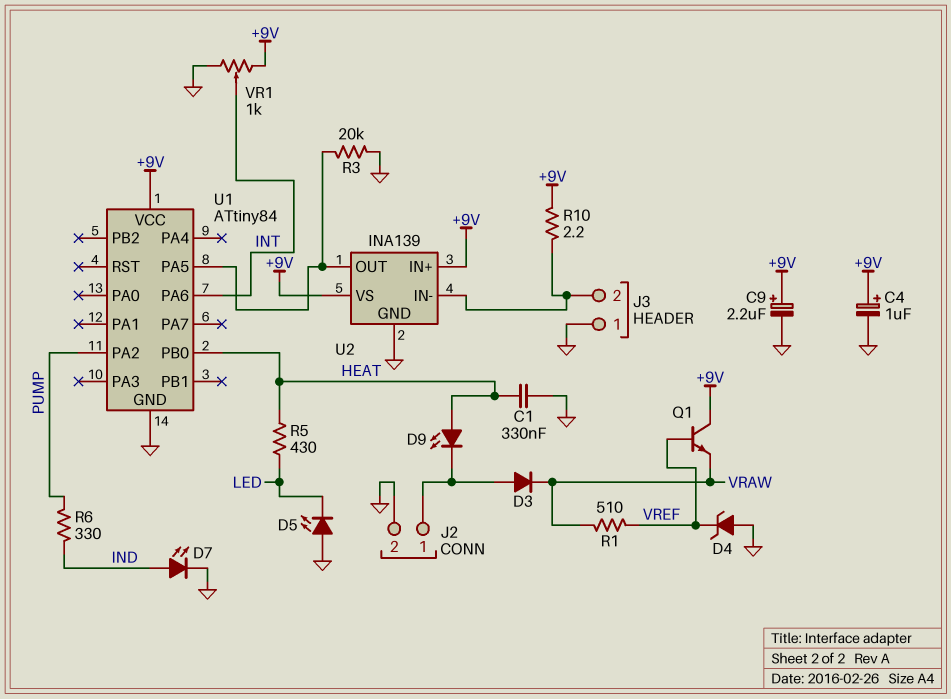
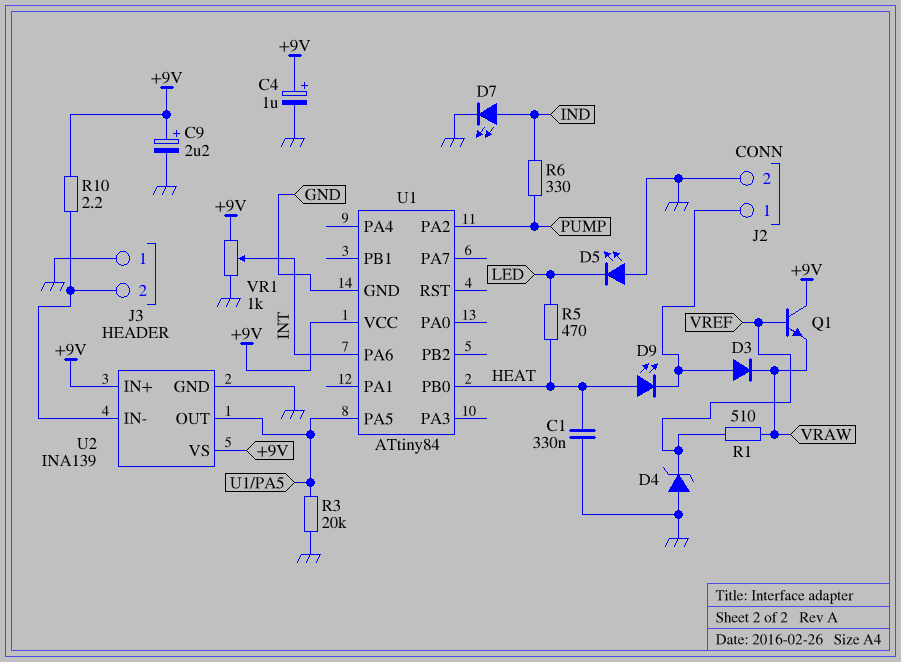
R5: 430 (HEAT, LED) -> 470 (HEAT, LED)

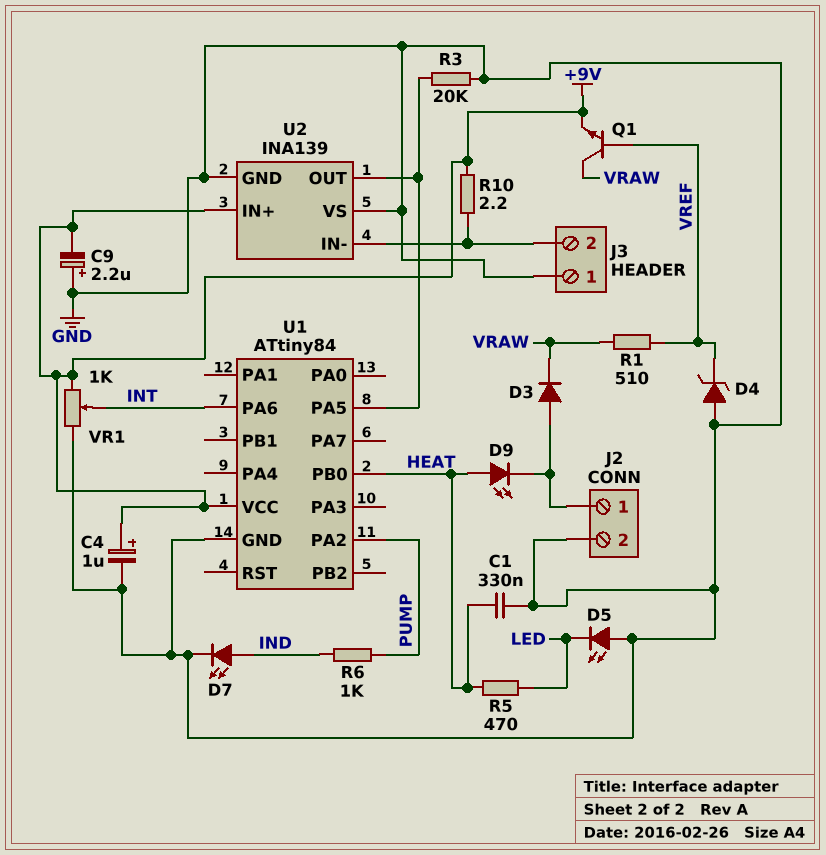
C9: 2.2uF (plus +9V, minus GND) -> 2.2uF (plus GND, minus +9V)
Q1: NPN (B VREF, C +9V, E VRAW) -> NPN (B VREF, C VRAW, E +9V)
R6: 330 (IND, PUMP) -> 1k (IND, PUMP)
U2 pin VS: +9V -> GND

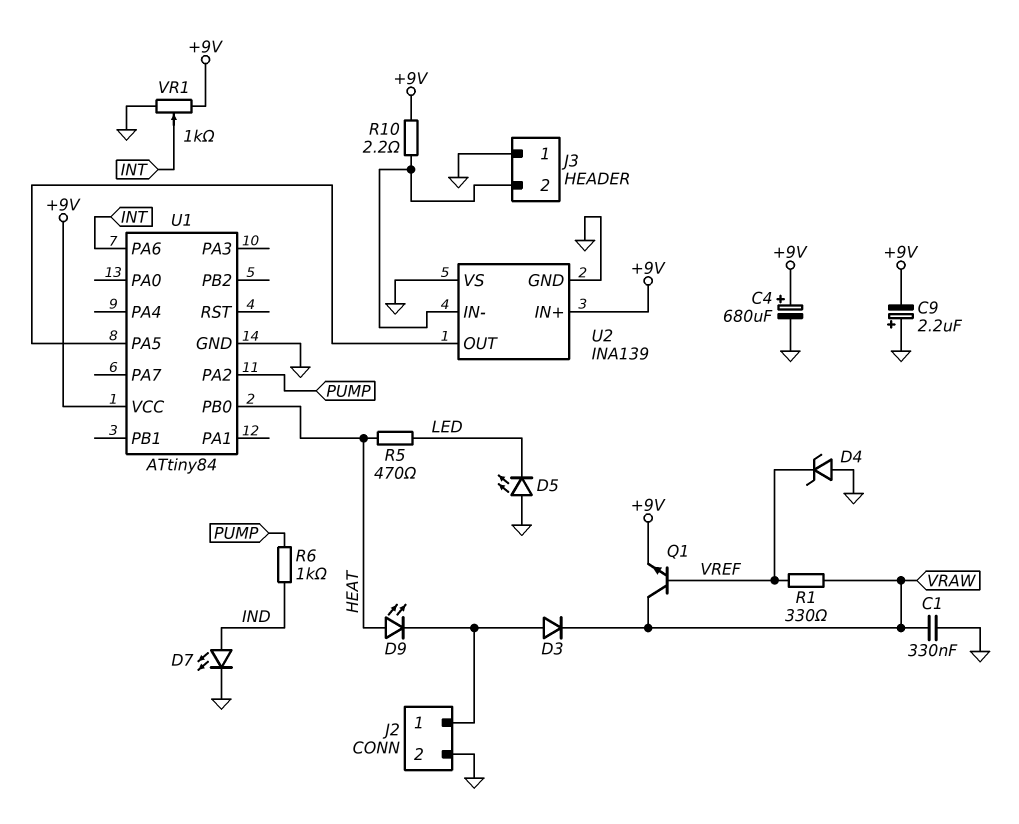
C1: 330nF (GND, HEAT) -> 330nF (GND, VRAW)
C4: 1uF (plus +9V, minus GND) -> 680uF (plus +9V, minus GND)
R1: 510 (VRAW, VREF) -> 330 (VRAW, VREF)
R3: 20k (GND, U1/PA5) -> none

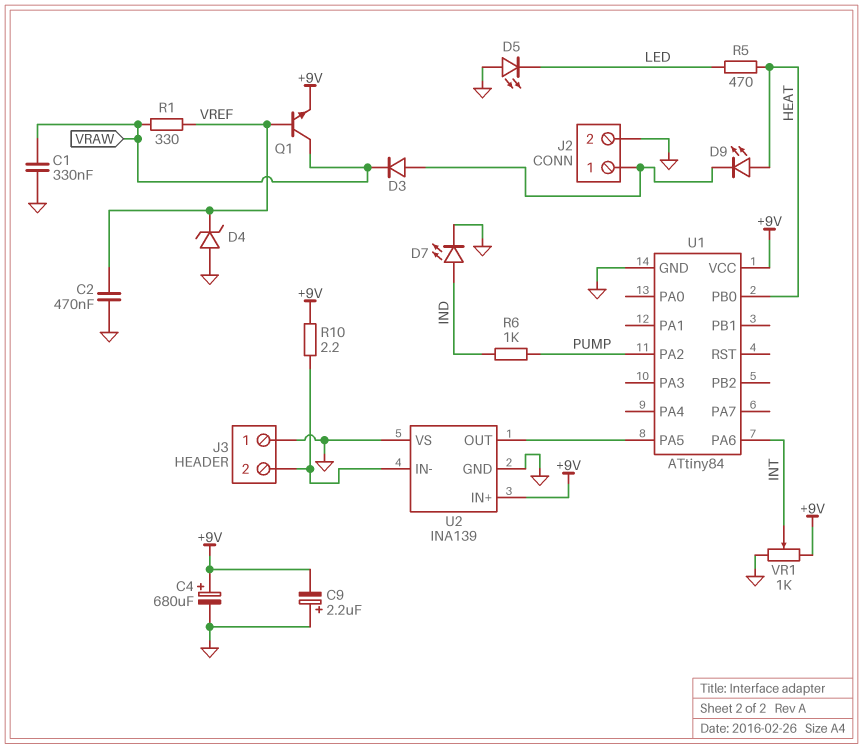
C2: none -> 470nF (GND, VREF)

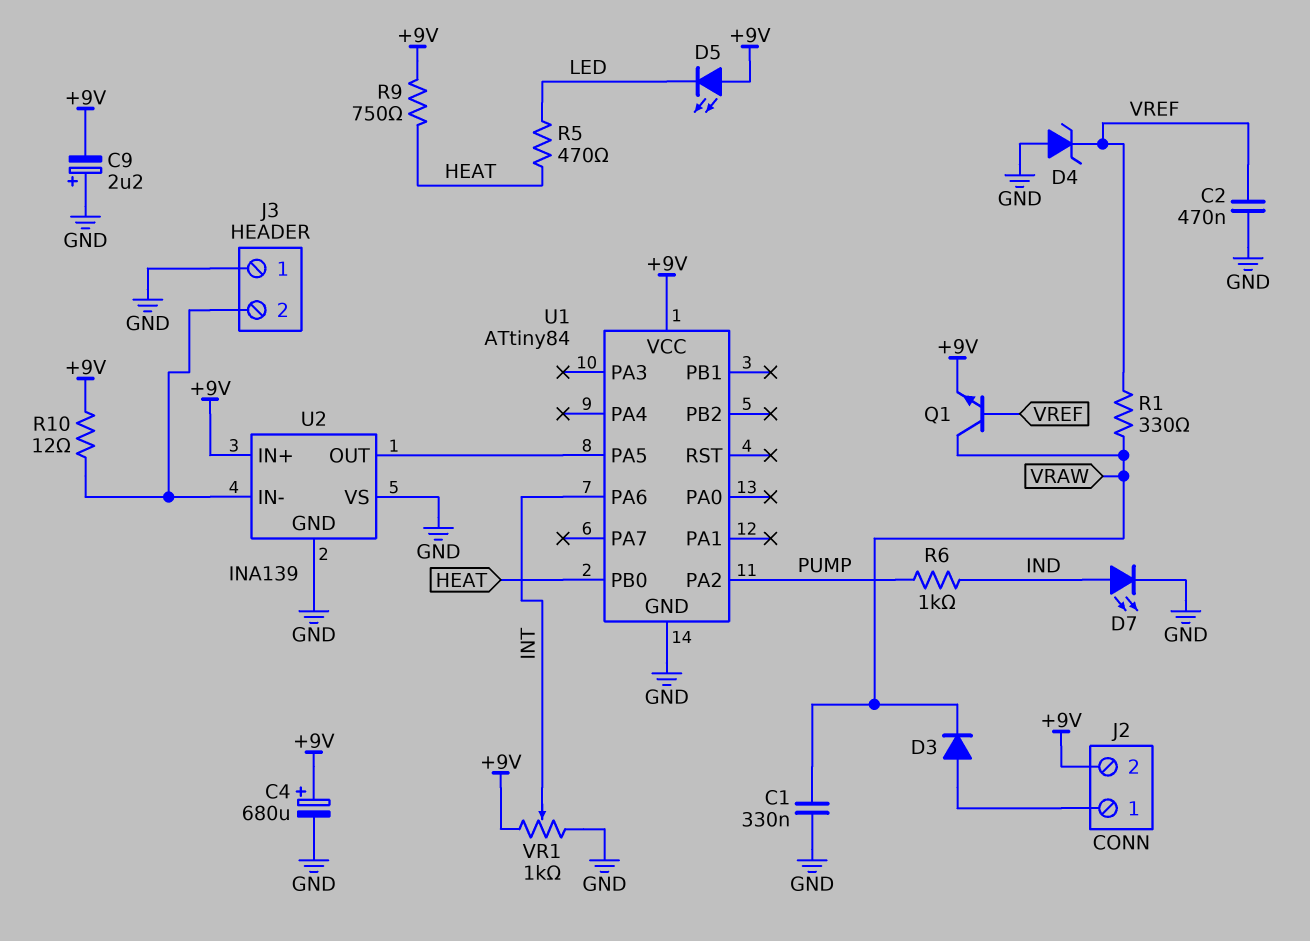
D5: LED (A GND, K LED) -> LED (A +9V, K LED)
D9: LED (A HEAT, K J2/1) -> none
J2 pin 2: GND -> +9V
R9: none -> 750 (+9V, HEAT)
R10: 2.2 (+9V, J3/2) -> 12 (+9V, J3/2)

